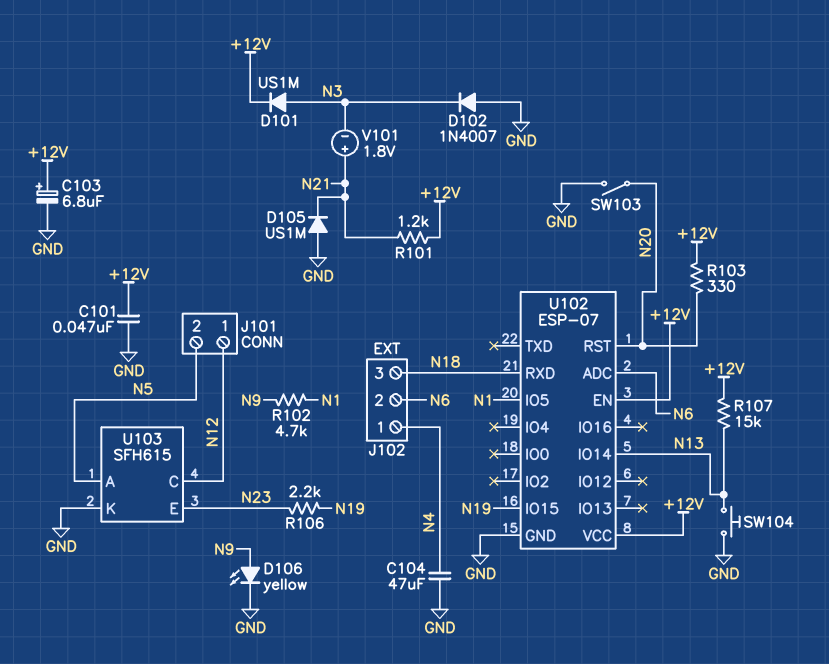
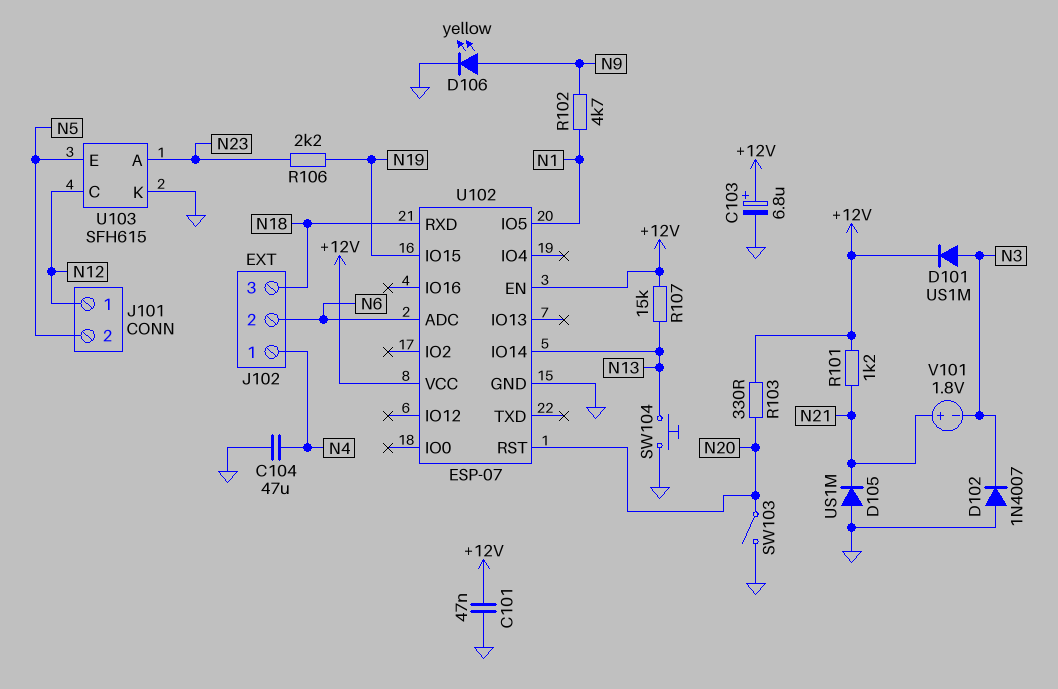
U103 pin A: N5 -> N23
U103 pin E: N23 -> N5

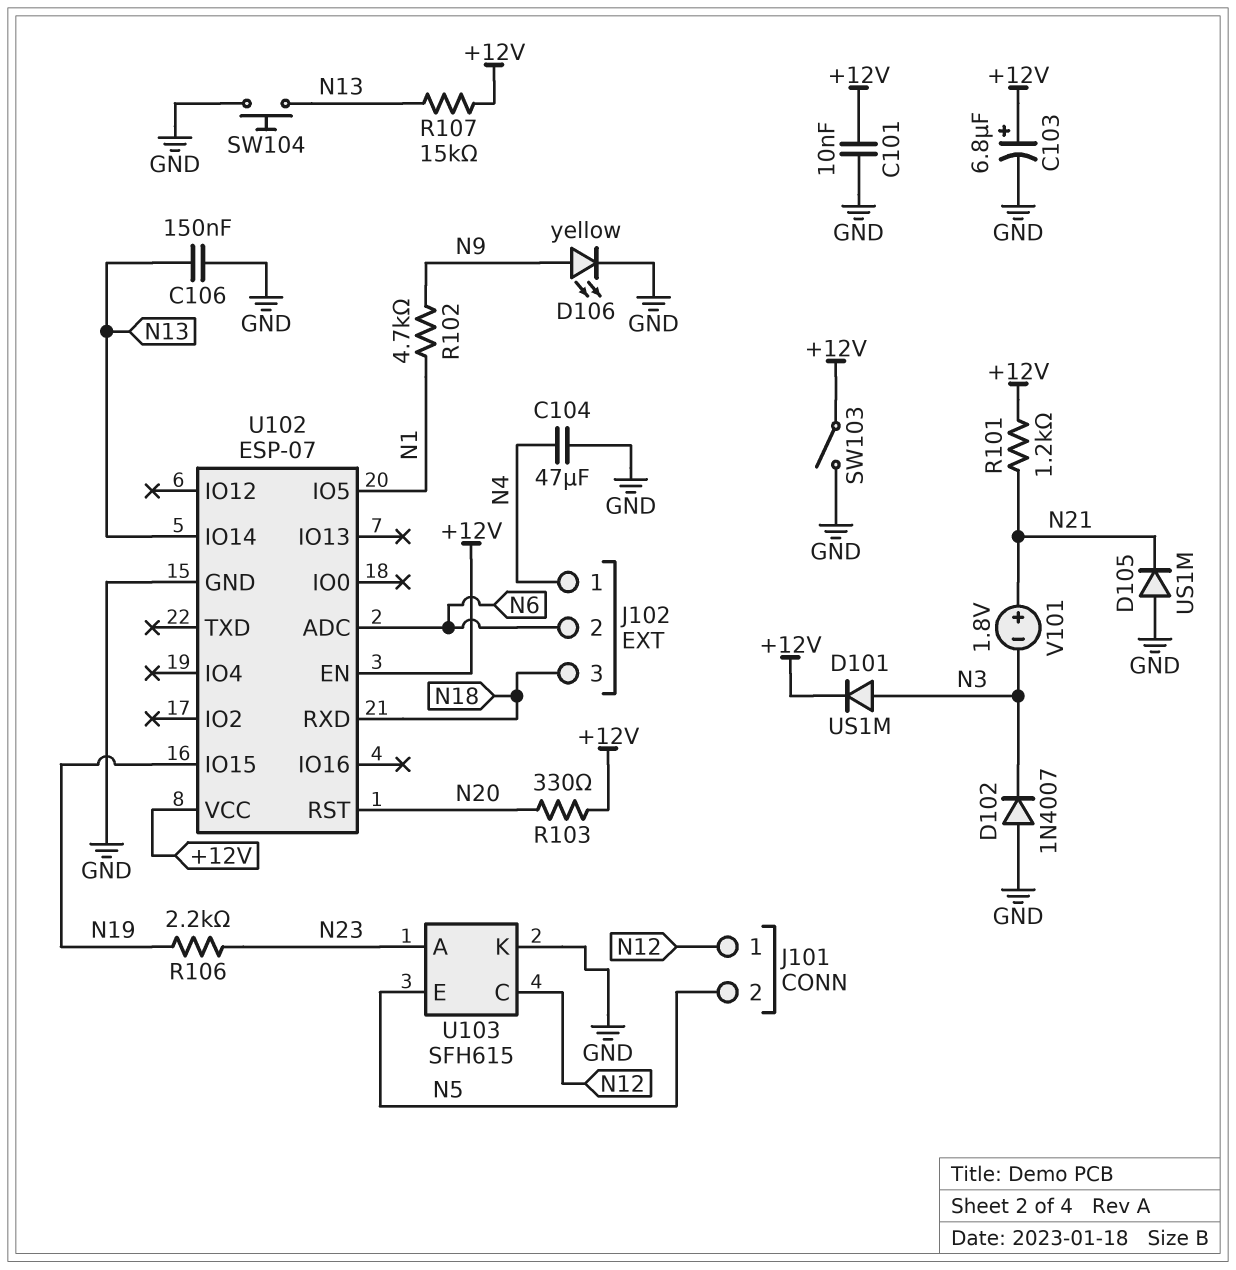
C101: 47nF (+12V, GND) -> 10nF (+12V, GND)
C106: none -> 150nF (GND, N13)
SW103: switch (GND, N20) -> switch (+12V, GND)

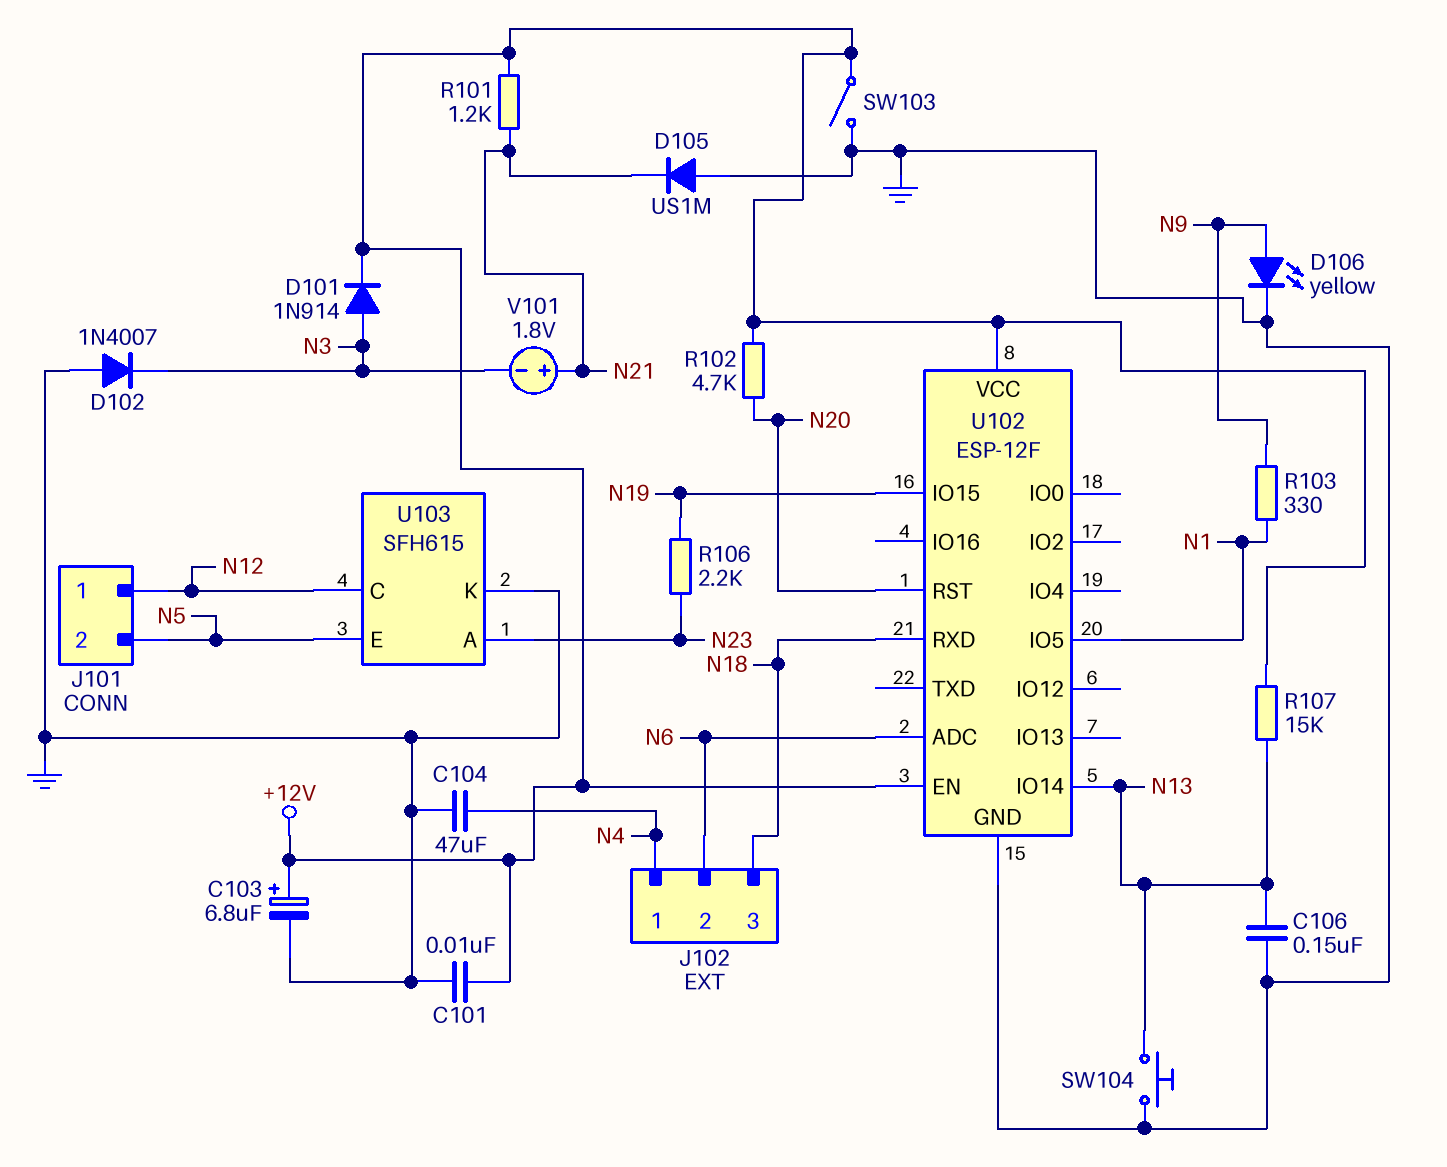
D101: diode US1M (A N3, K +12V) -> diode 1N914 (A N3, K +12V)
R102: 4.7k (N1, N9) -> 4.7k (+12V, N20)
R103: 330 (+12V, N20) -> 330 (N1, N9)
U102: ESP-07 -> ESP-12F

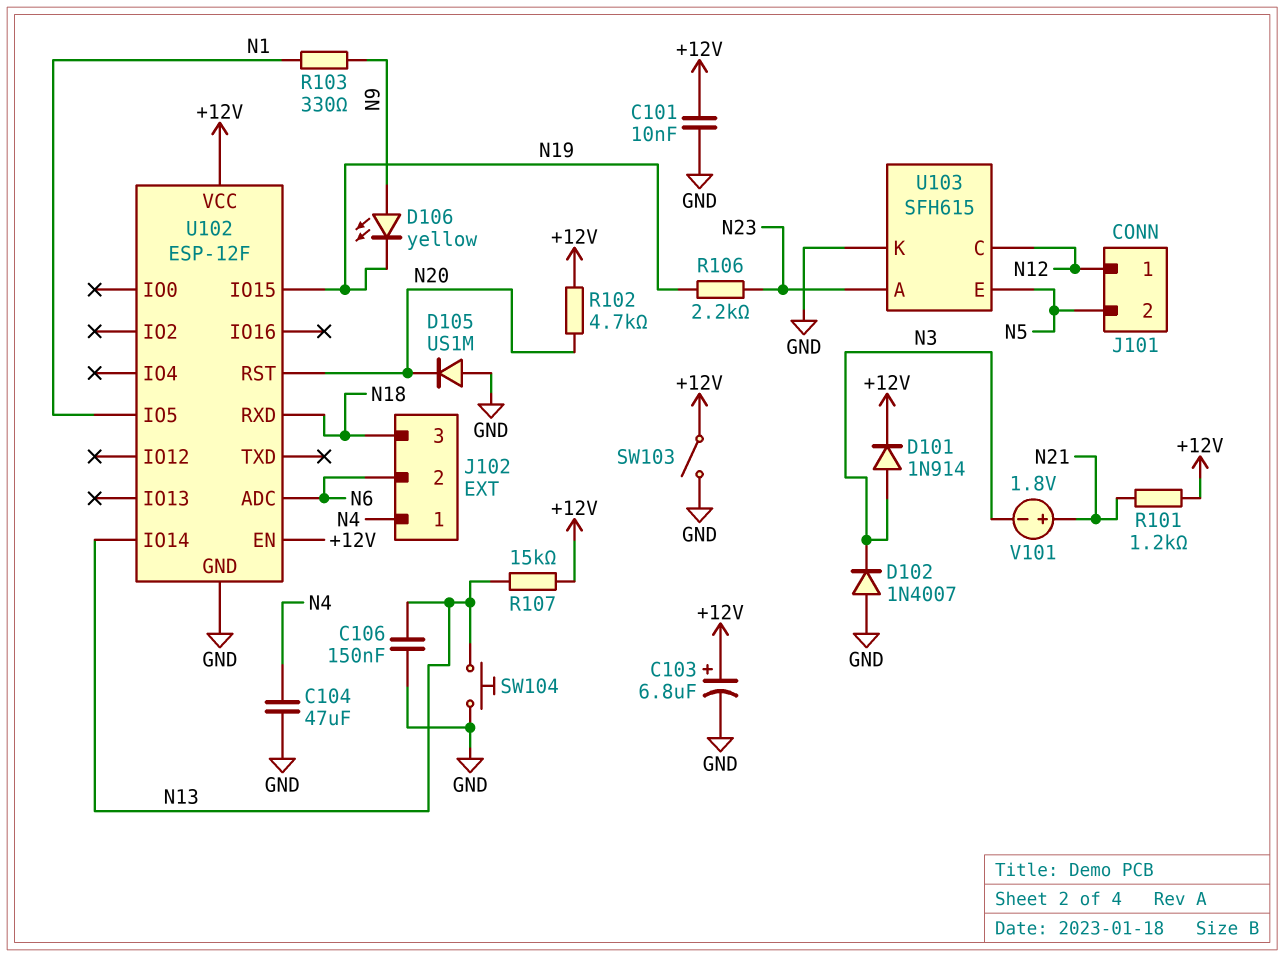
D105: diode US1M (A GND, K N21) -> diode US1M (A GND, K N20)
D106: LED yellow (A N9, K GND) -> LED yellow (A N9, K N19)

